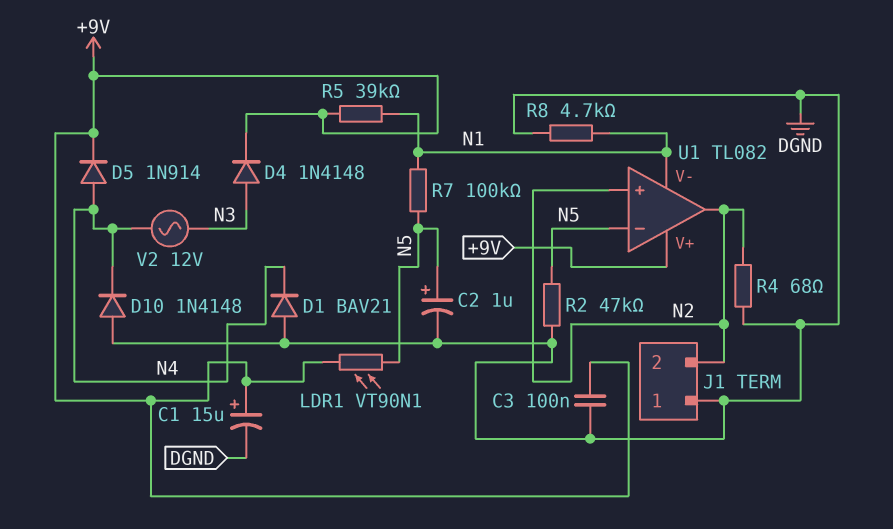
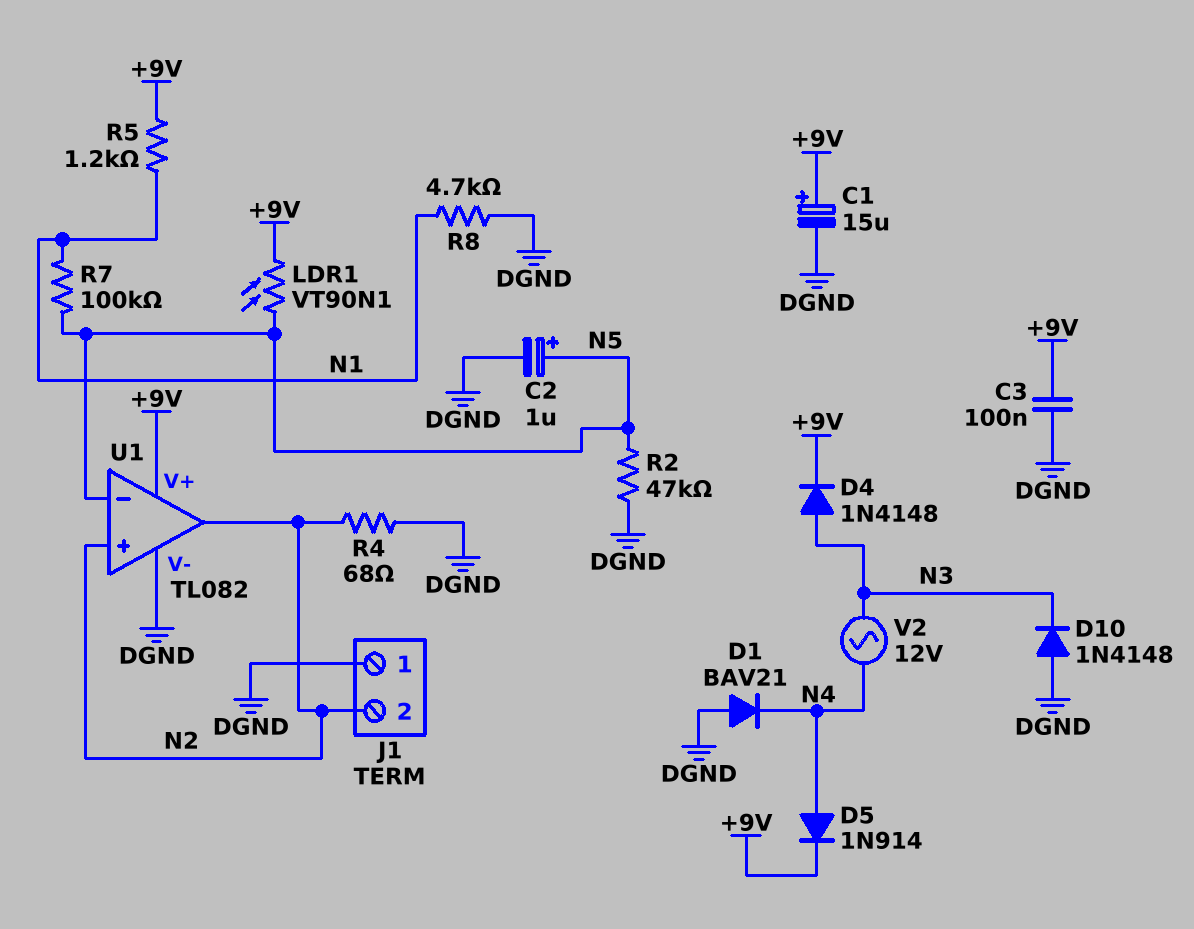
D10: diode 1N4148 (A DGND, K N4) -> diode 1N4148 (A DGND, K N3)
R5: 39k (+9V, N1) -> 1.2k (+9V, N1)
U1 pin V-: N1 -> DGND

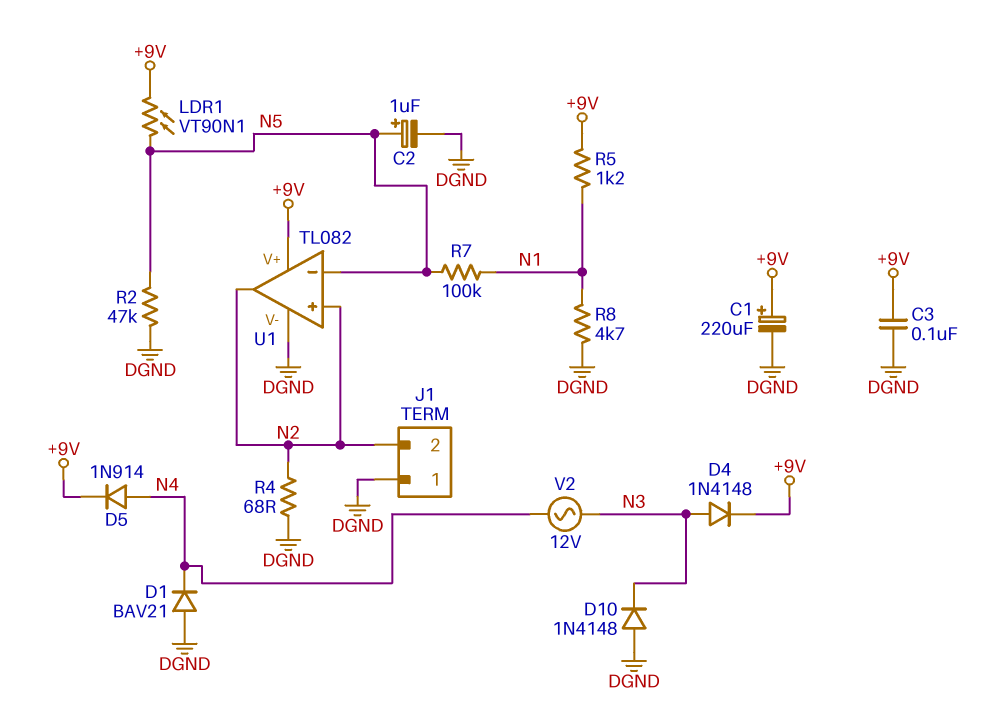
C1: 15uF (plus +9V, minus DGND) -> 220uF (plus +9V, minus DGND)

